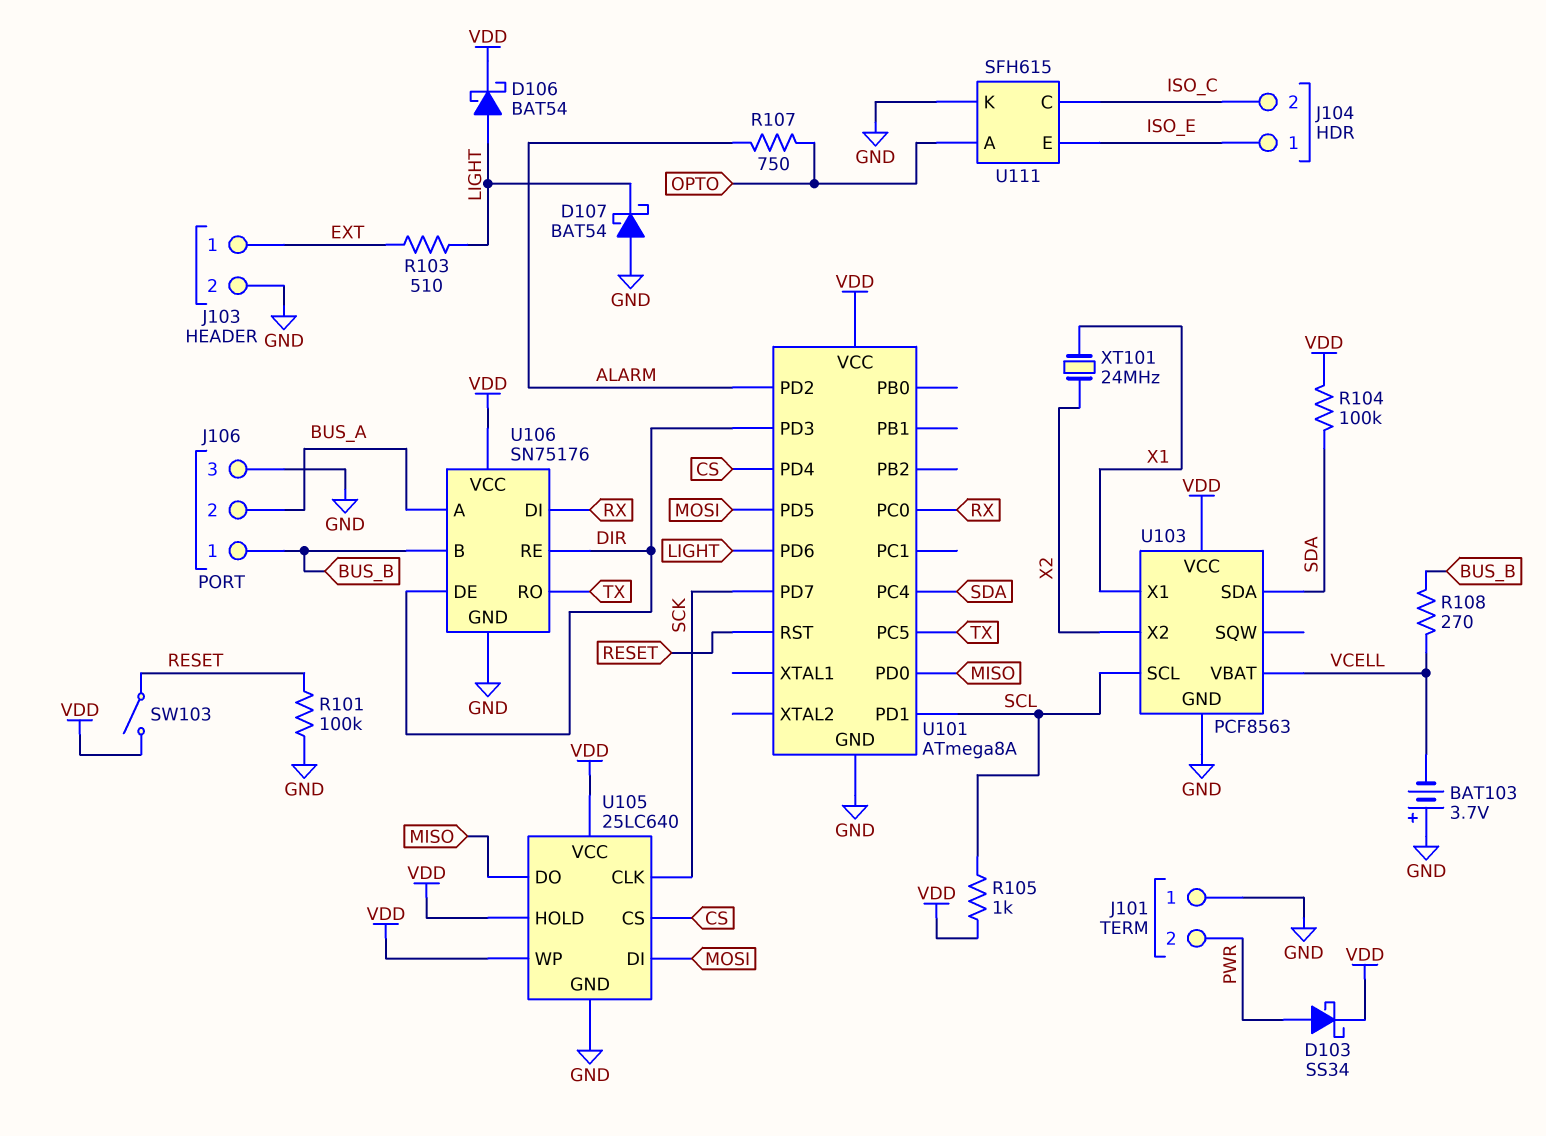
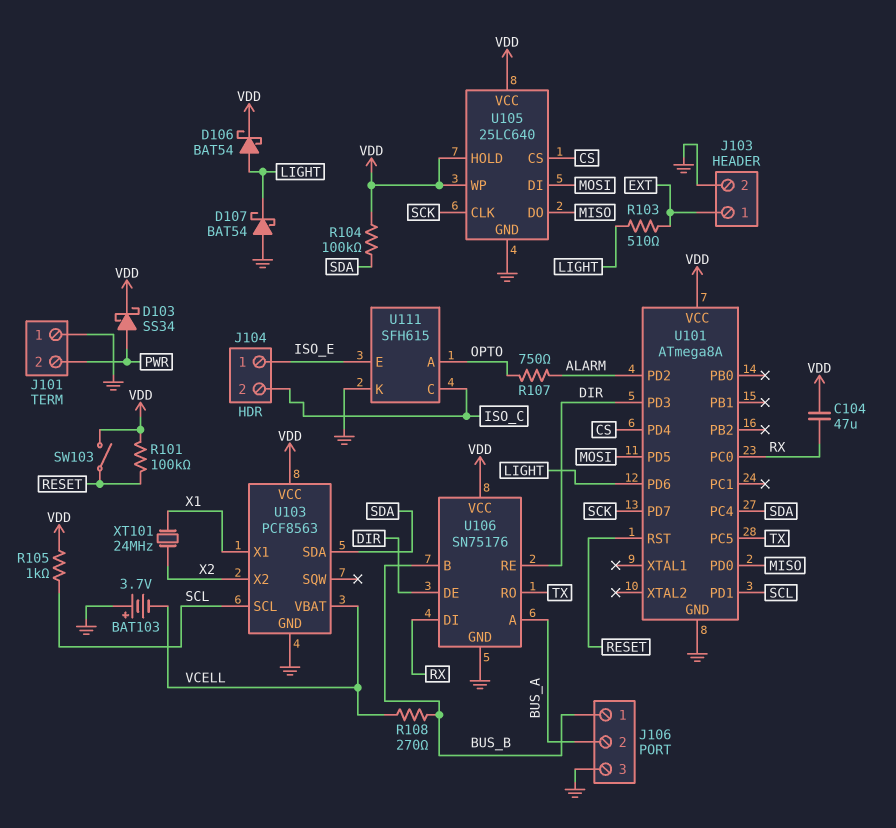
C104: none -> 47uF (RX, VDD)
R101: 100k (GND, RESET) -> 100k (RESET, VDD)

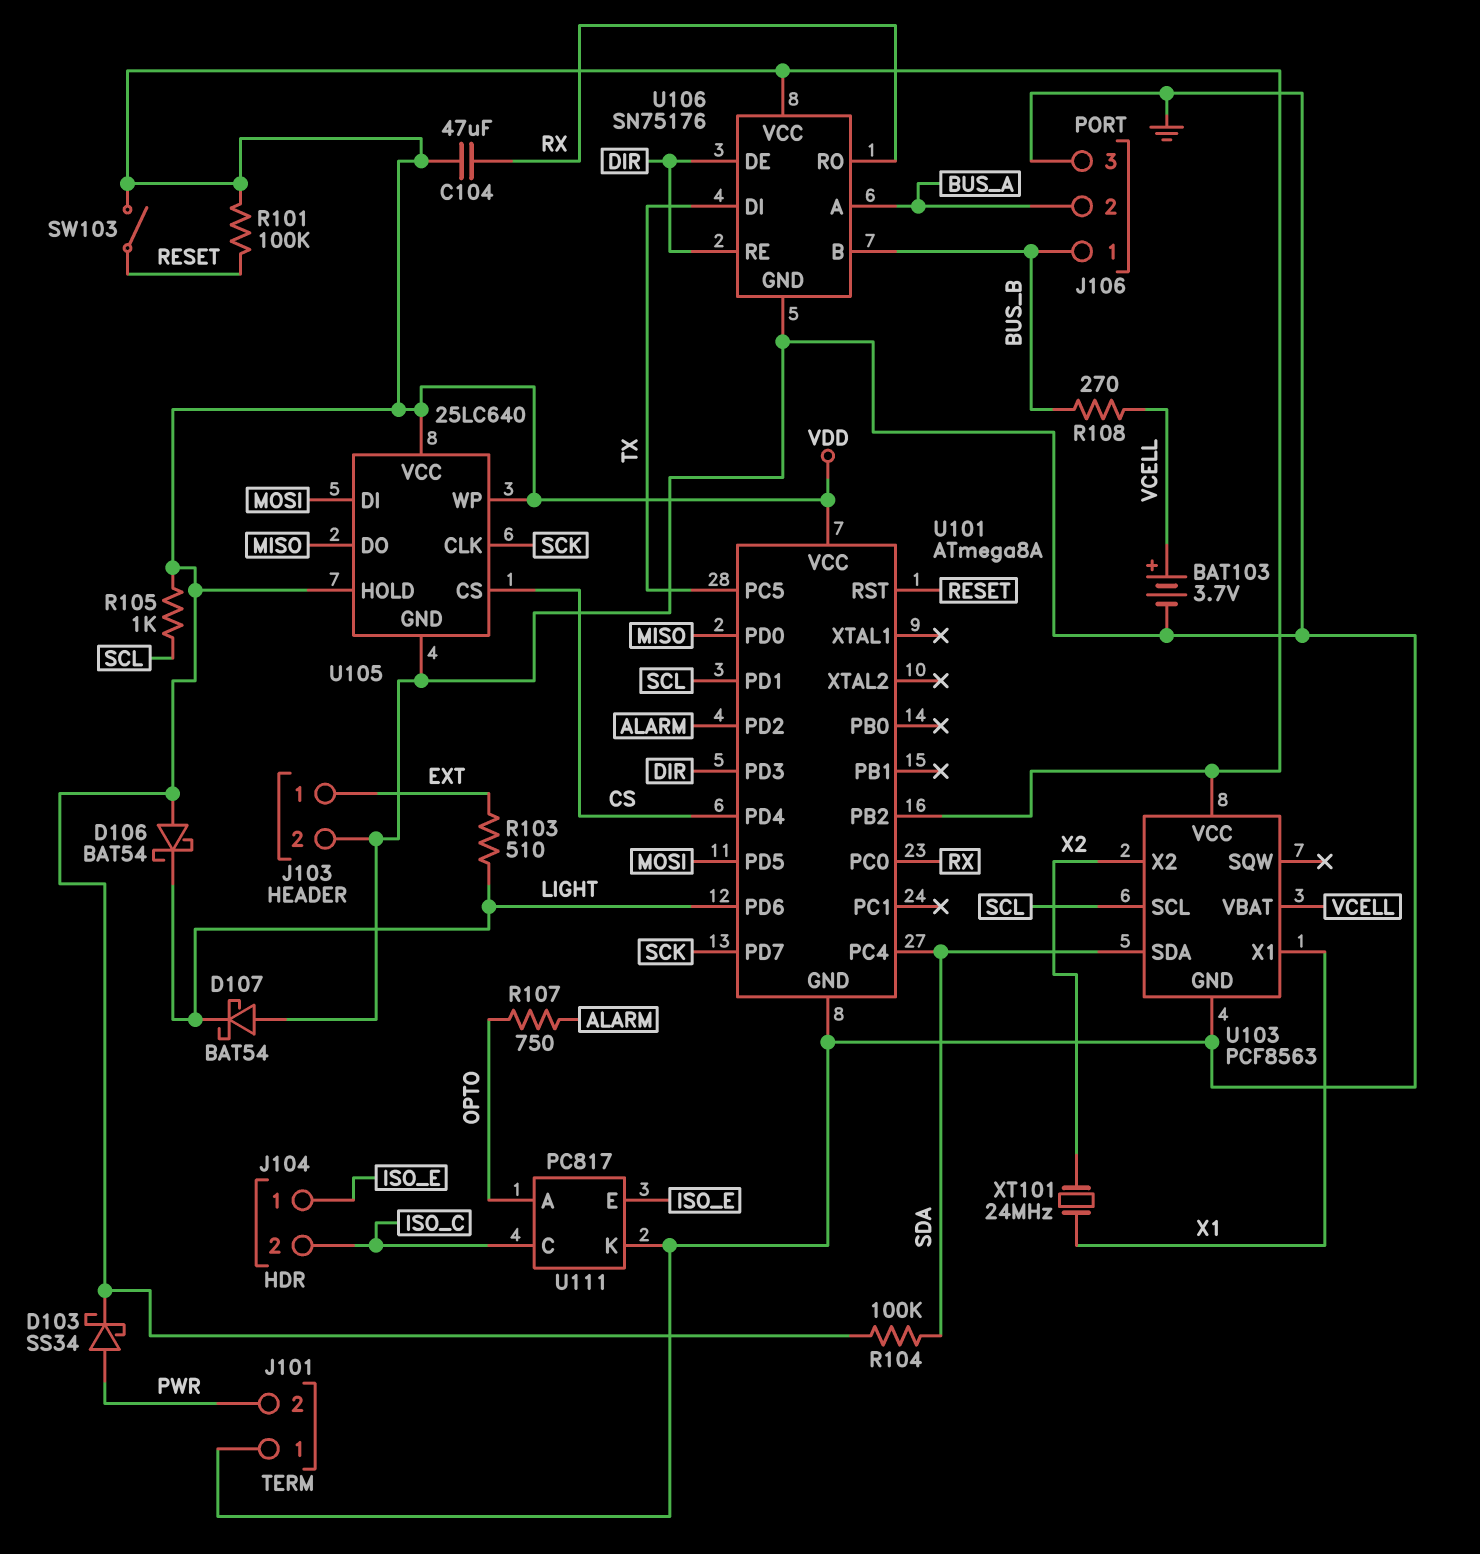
BAT103: 3.7V (plus GND, minus VCELL) -> 3.7V (plus VCELL, minus GND)
D106: schottky BAT54 (A LIGHT, K VDD) -> schottky BAT54 (A VDD, K LIGHT)
U101 pin PB2: none -> VDD
U106 pin DI: RX -> TX
U106 pin RO: TX -> RX
U111: SFH615 -> PC817

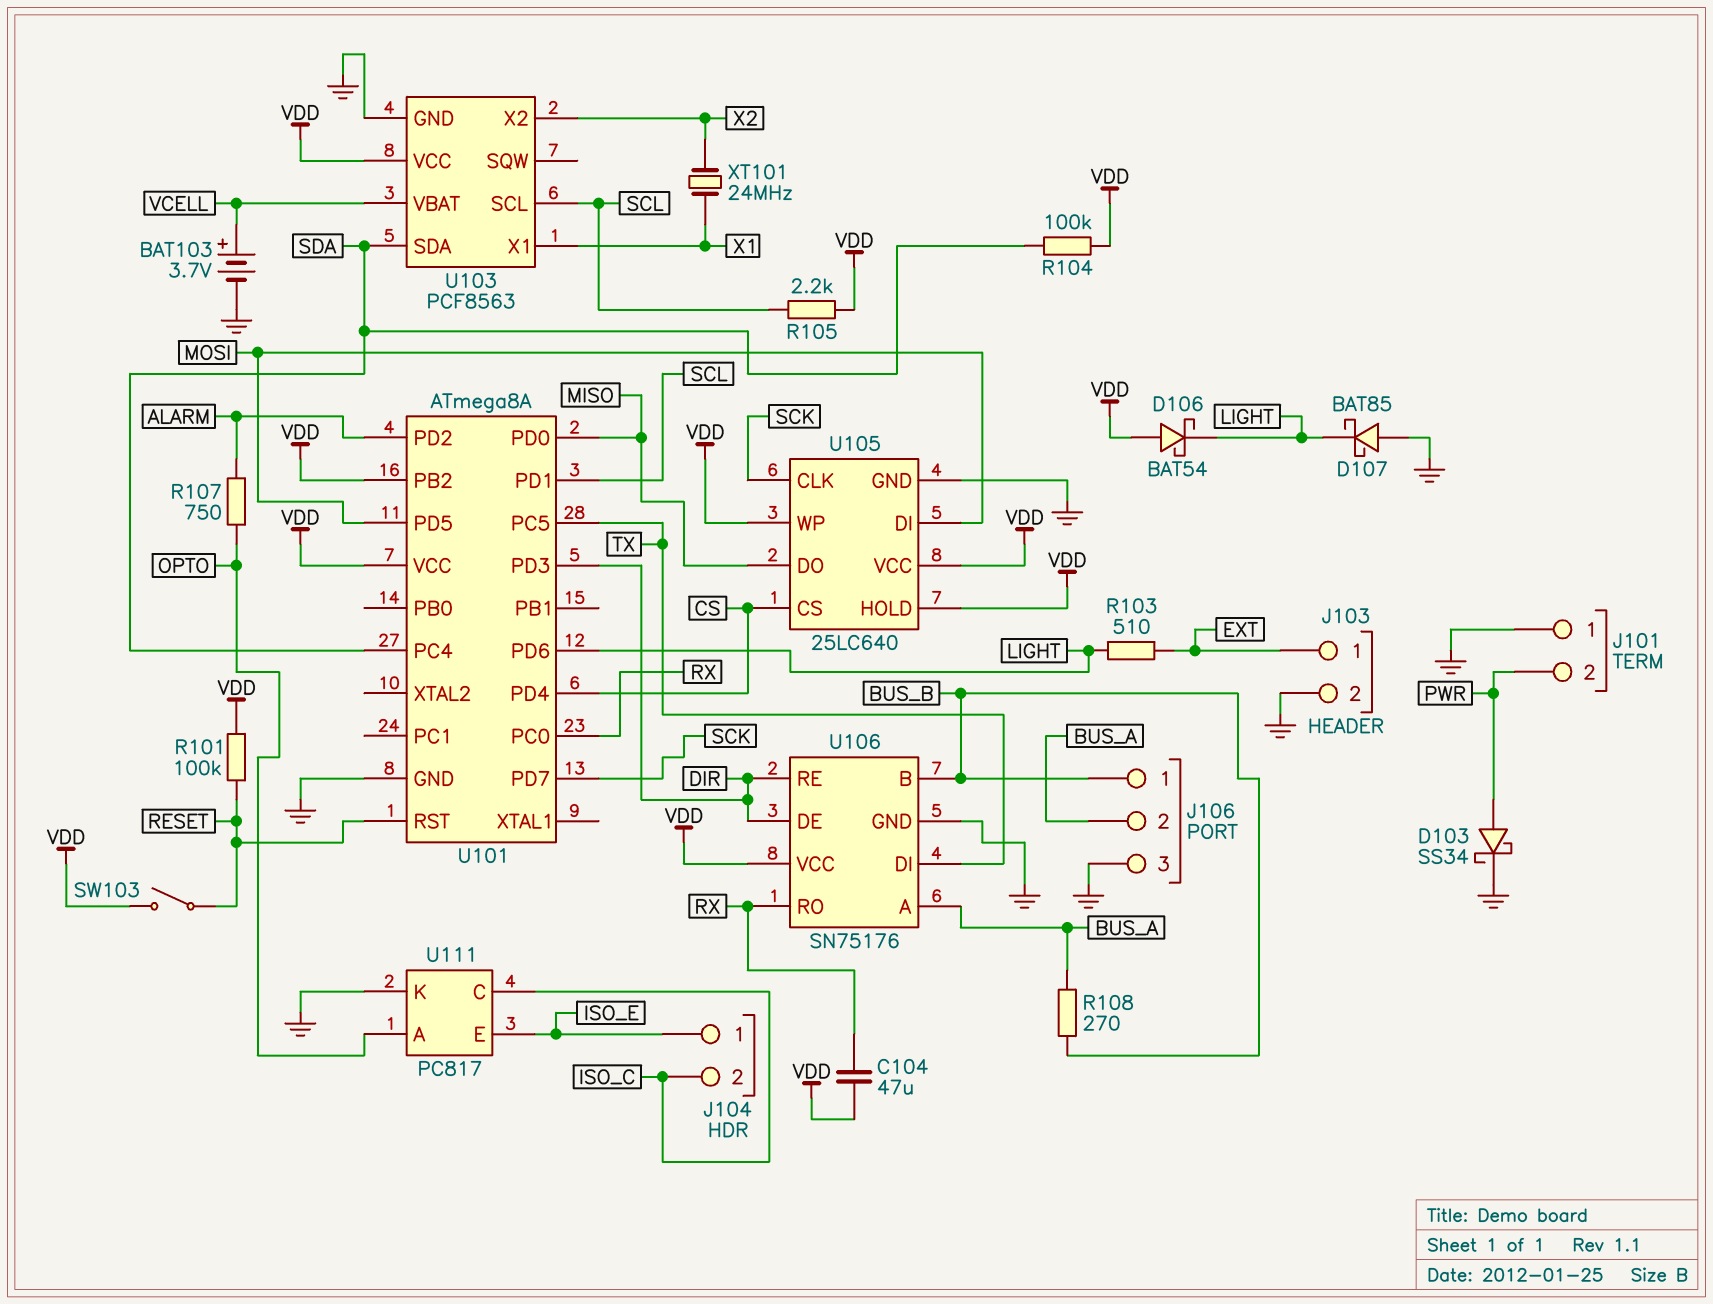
D103: schottky SS34 (A PWR, K VDD) -> schottky SS34 (A PWR, K GND)
D107: schottky BAT54 (A GND, K LIGHT) -> schottky BAT85 (A GND, K LIGHT)
R105: 1k (SCL, VDD) -> 2.2k (SCL, VDD)
R108: 270 (BUS_B, VCELL) -> 270 (BUS_A, BUS_B)

